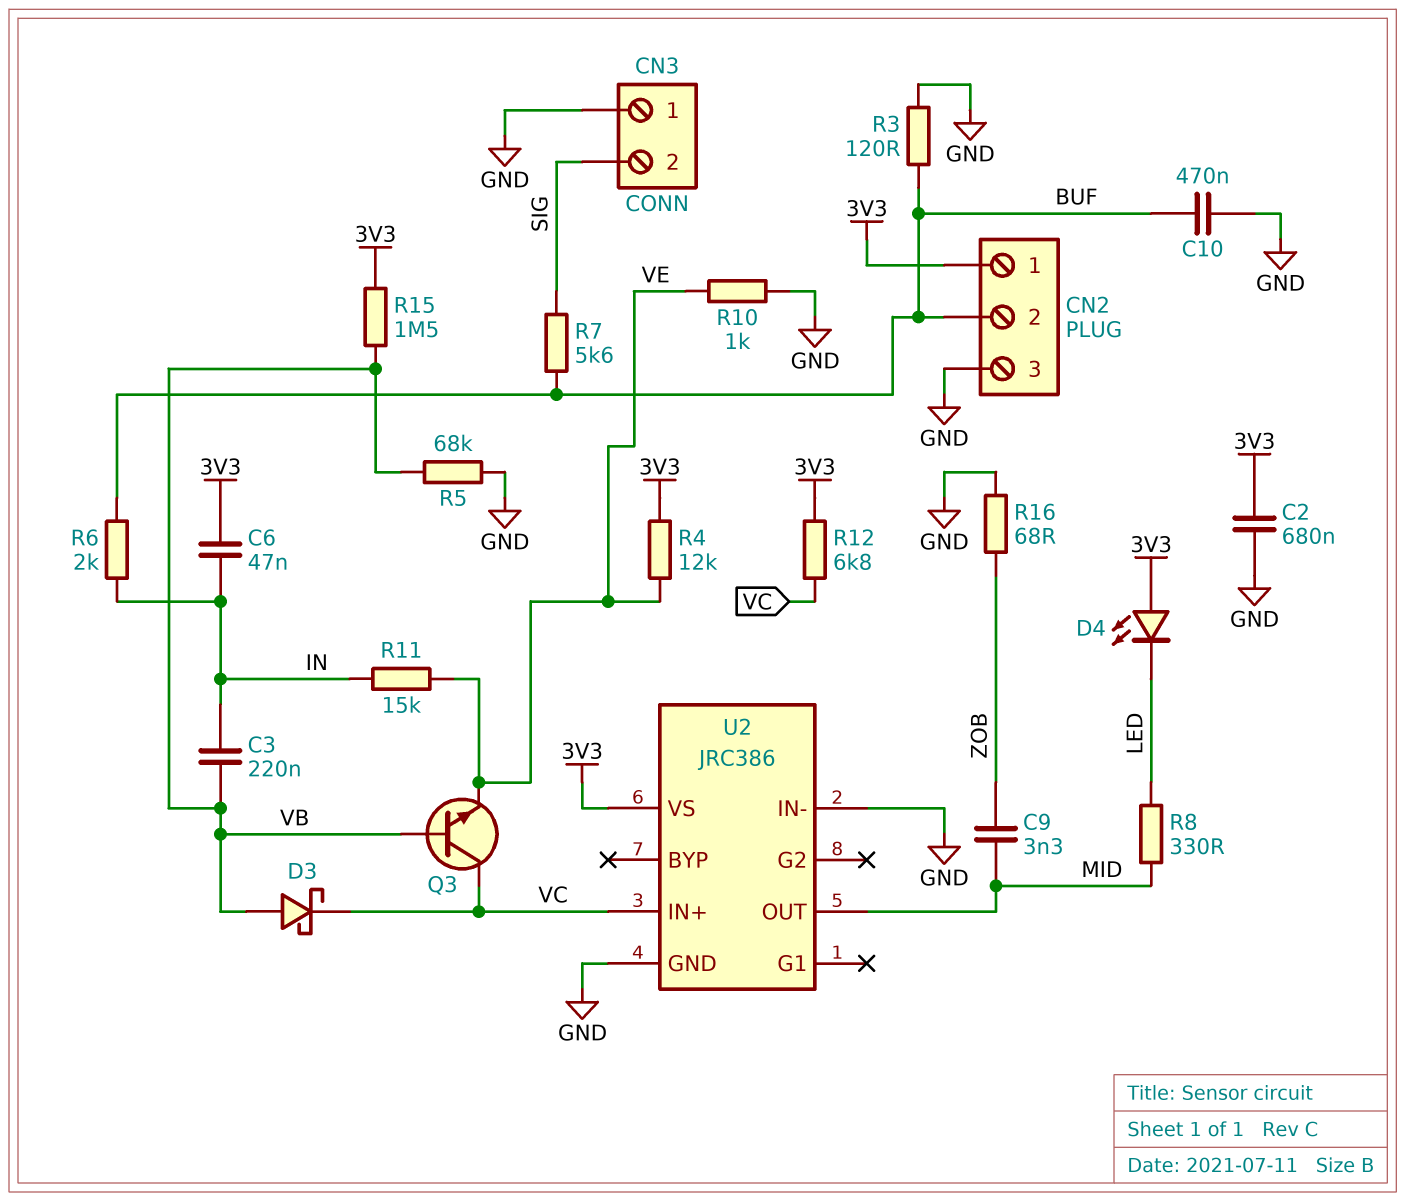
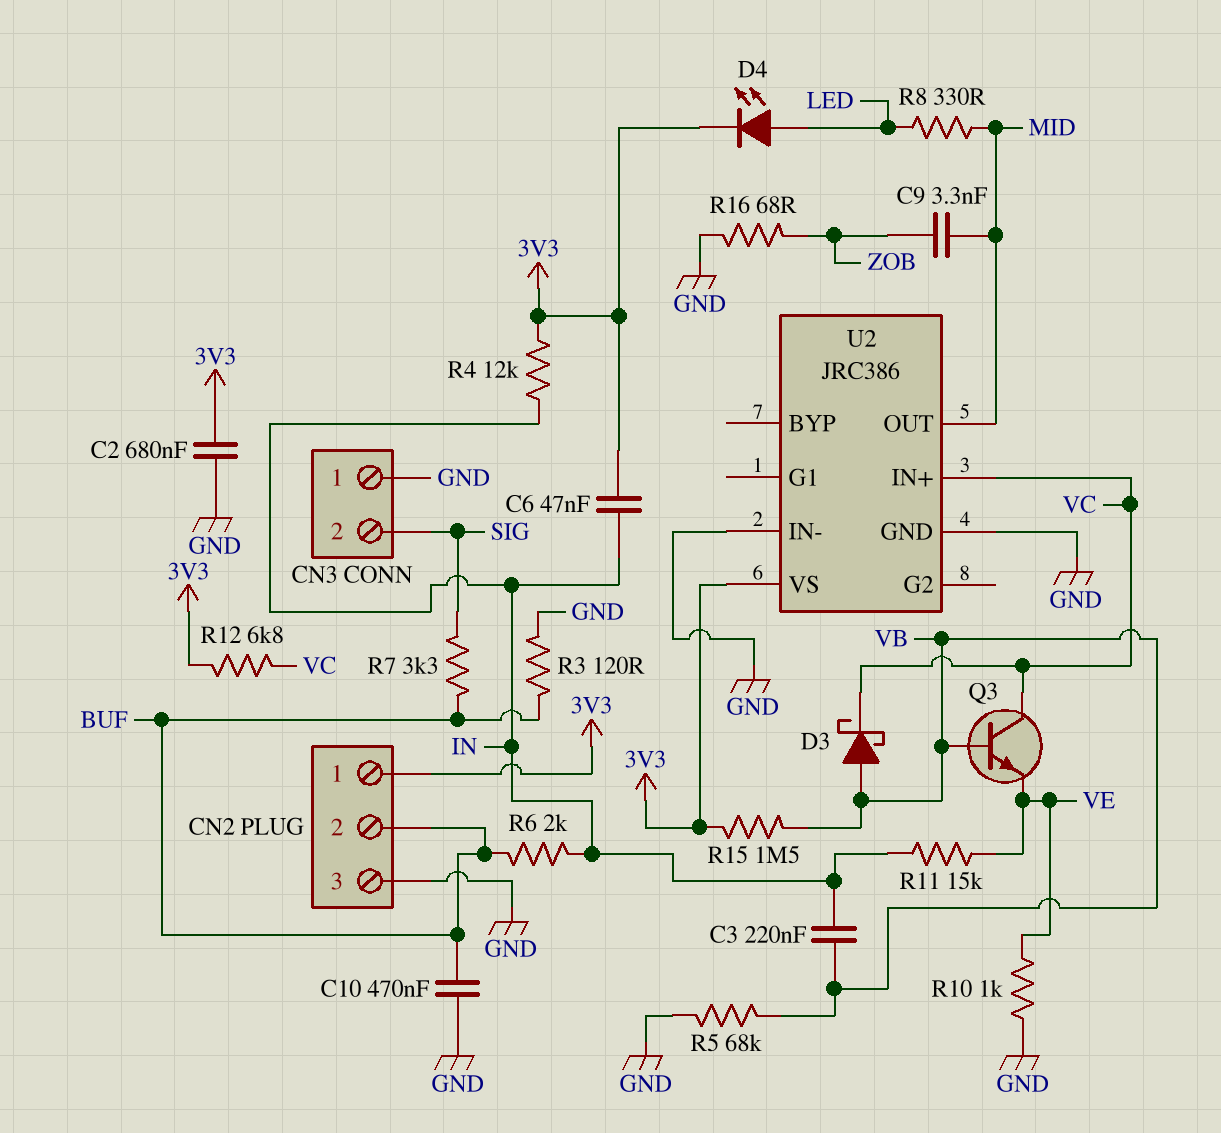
D4: LED (A 3V3, K LED) -> LED (A LED, K 3V3)
R4: 12k (3V3, VE) -> 12k (3V3, IN)
R7: 5.6k (BUF, SIG) -> 3.3k (BUF, SIG)

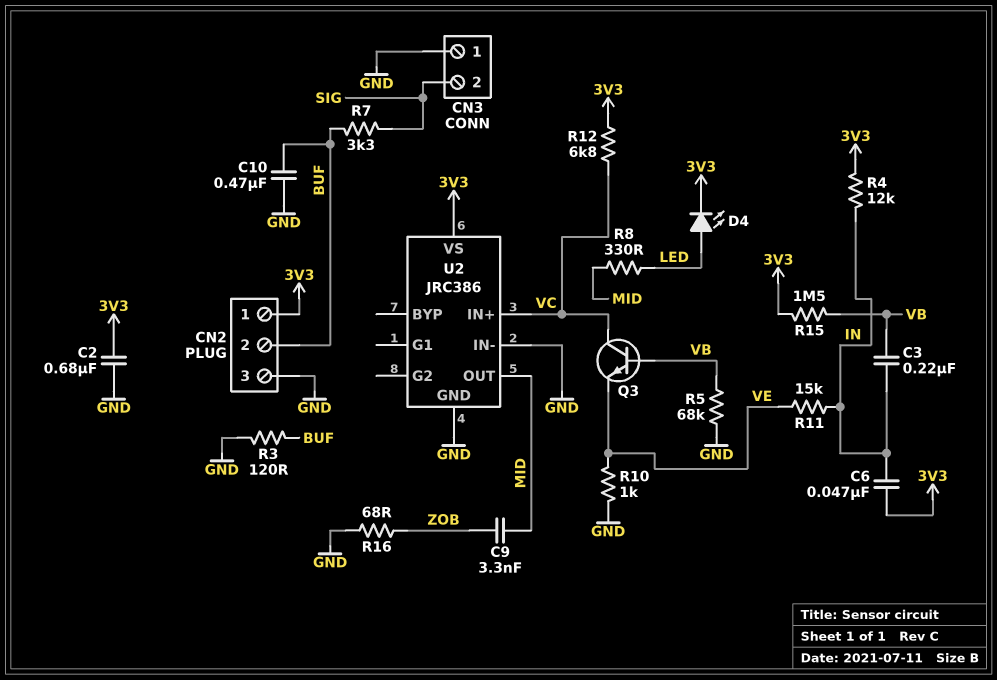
D3: schottky (A VB, K VC) -> none
R6: 2k (BUF, IN) -> none

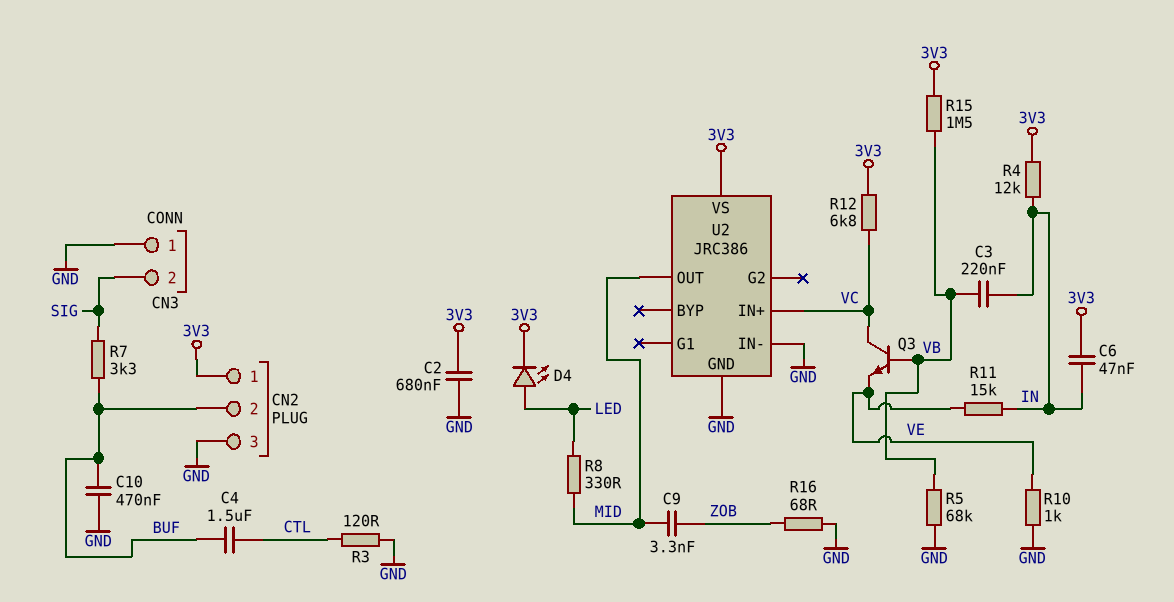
C4: none -> 1.5uF (BUF, CTL)
R3: 120 (BUF, GND) -> 120 (CTL, GND)

